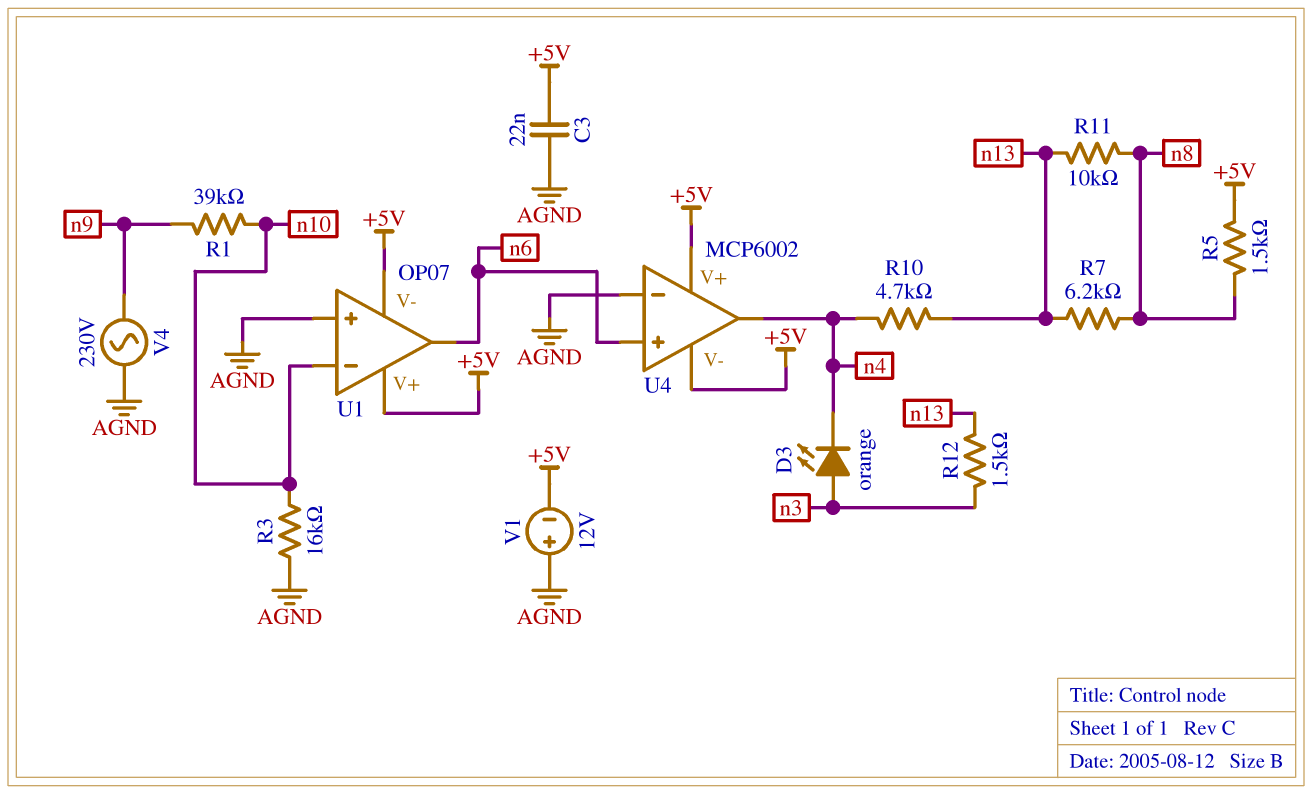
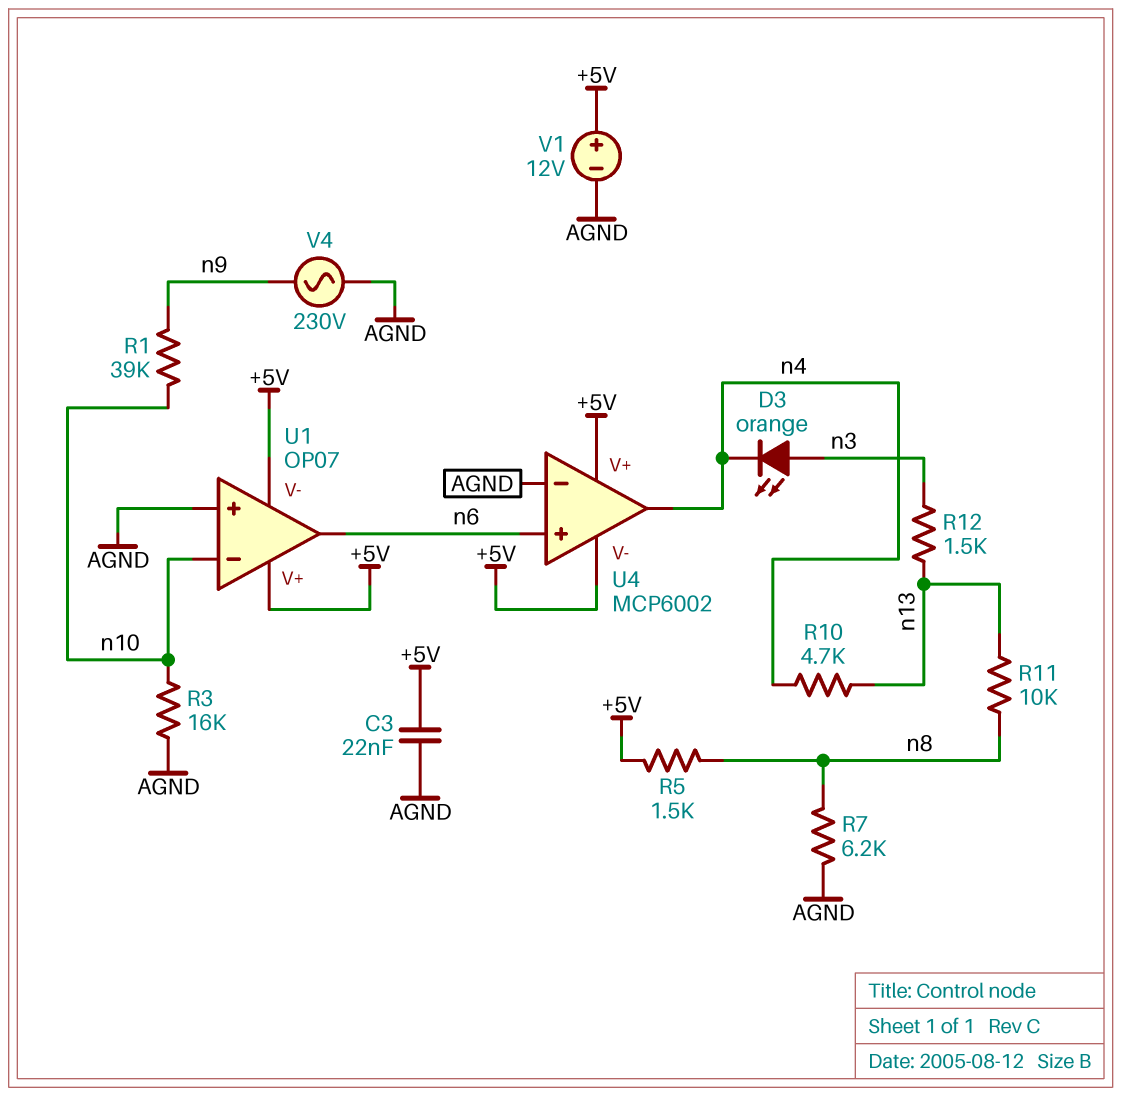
R7: 6.2k (n8, n13) -> 6.2k (AGND, n8)
V1: 12V (plus AGND, minus +5V) -> 12V (plus +5V, minus AGND)

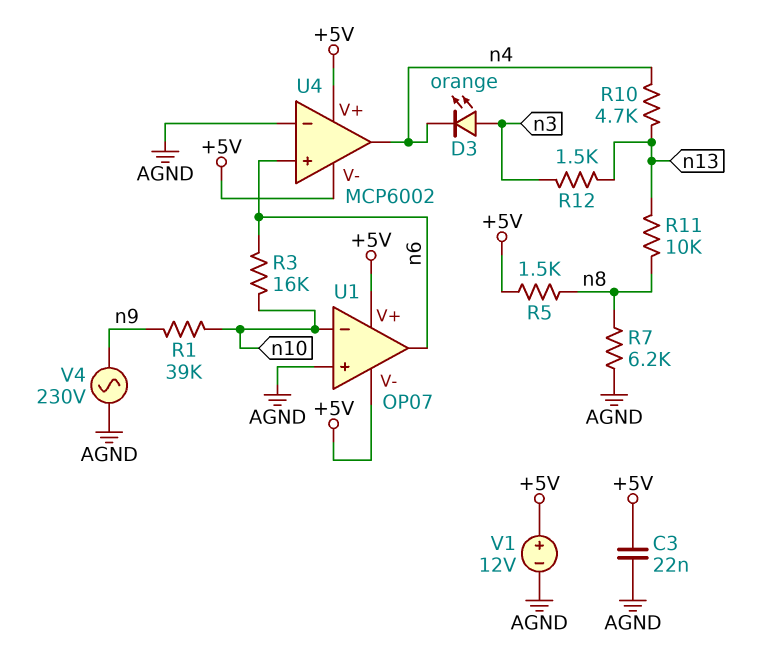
R3: 16k (AGND, n10) -> 16k (n6, n10)

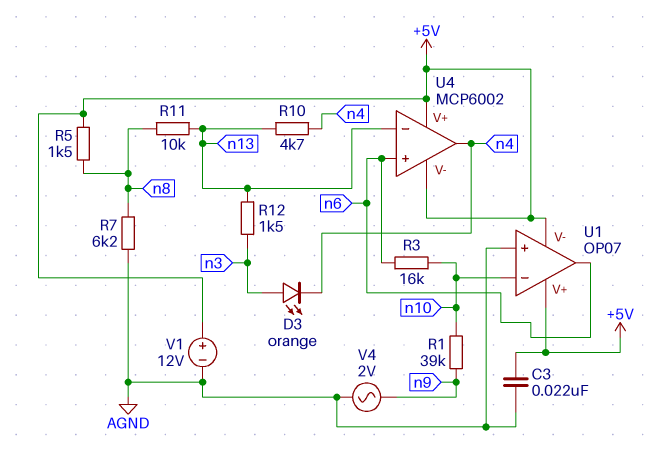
U4 pin in-: AGND -> n13
V4: AC 230V (AGND, n9) -> AC 2V (AGND, n9)

